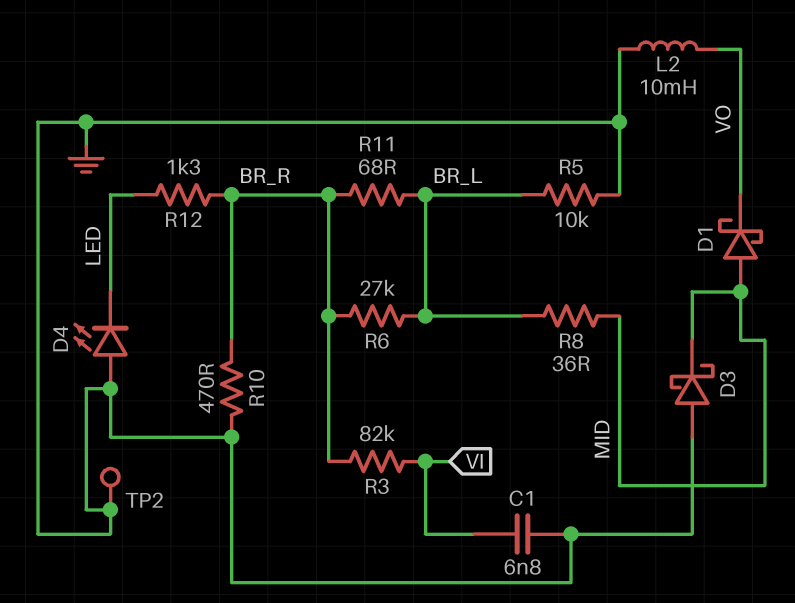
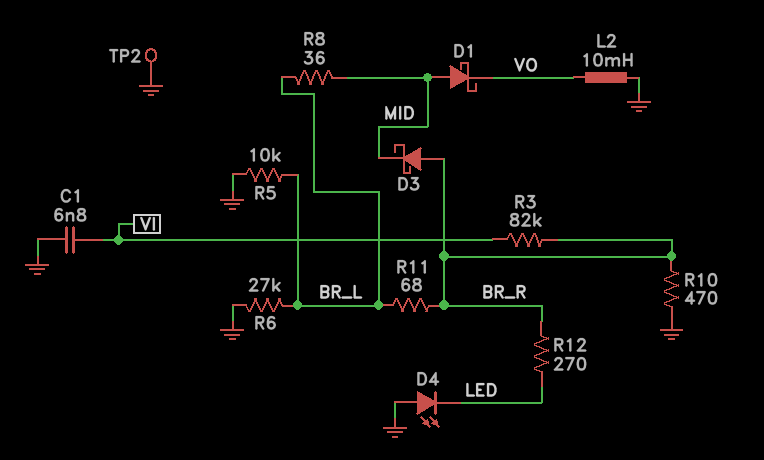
D3: schottky (A GND, K MID) -> schottky (A BR_R, K MID)
R6: 27k (BR_L, BR_R) -> 27k (BR_L, GND)
R12: 1.3k (BR_R, LED) -> 270 (BR_R, LED)

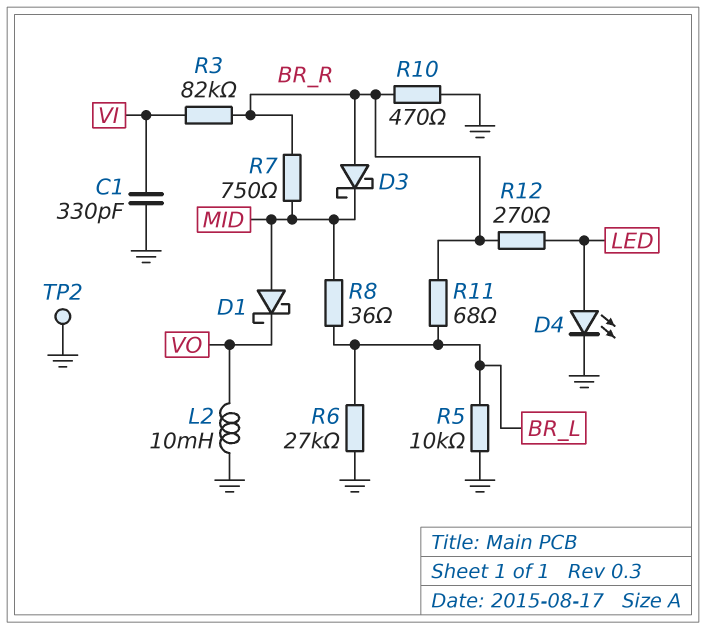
C1: 6.8nF (GND, VI) -> 330pF (GND, VI)
D4: LED (A GND, K LED) -> LED (A LED, K GND)
R7: none -> 750 (BR_R, MID)

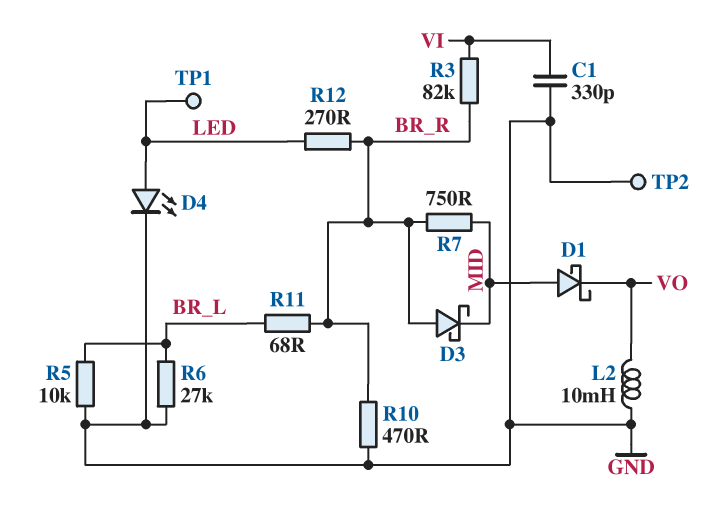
R8: 36 (BR_L, MID) -> none
TP1: none -> test point (LED)

